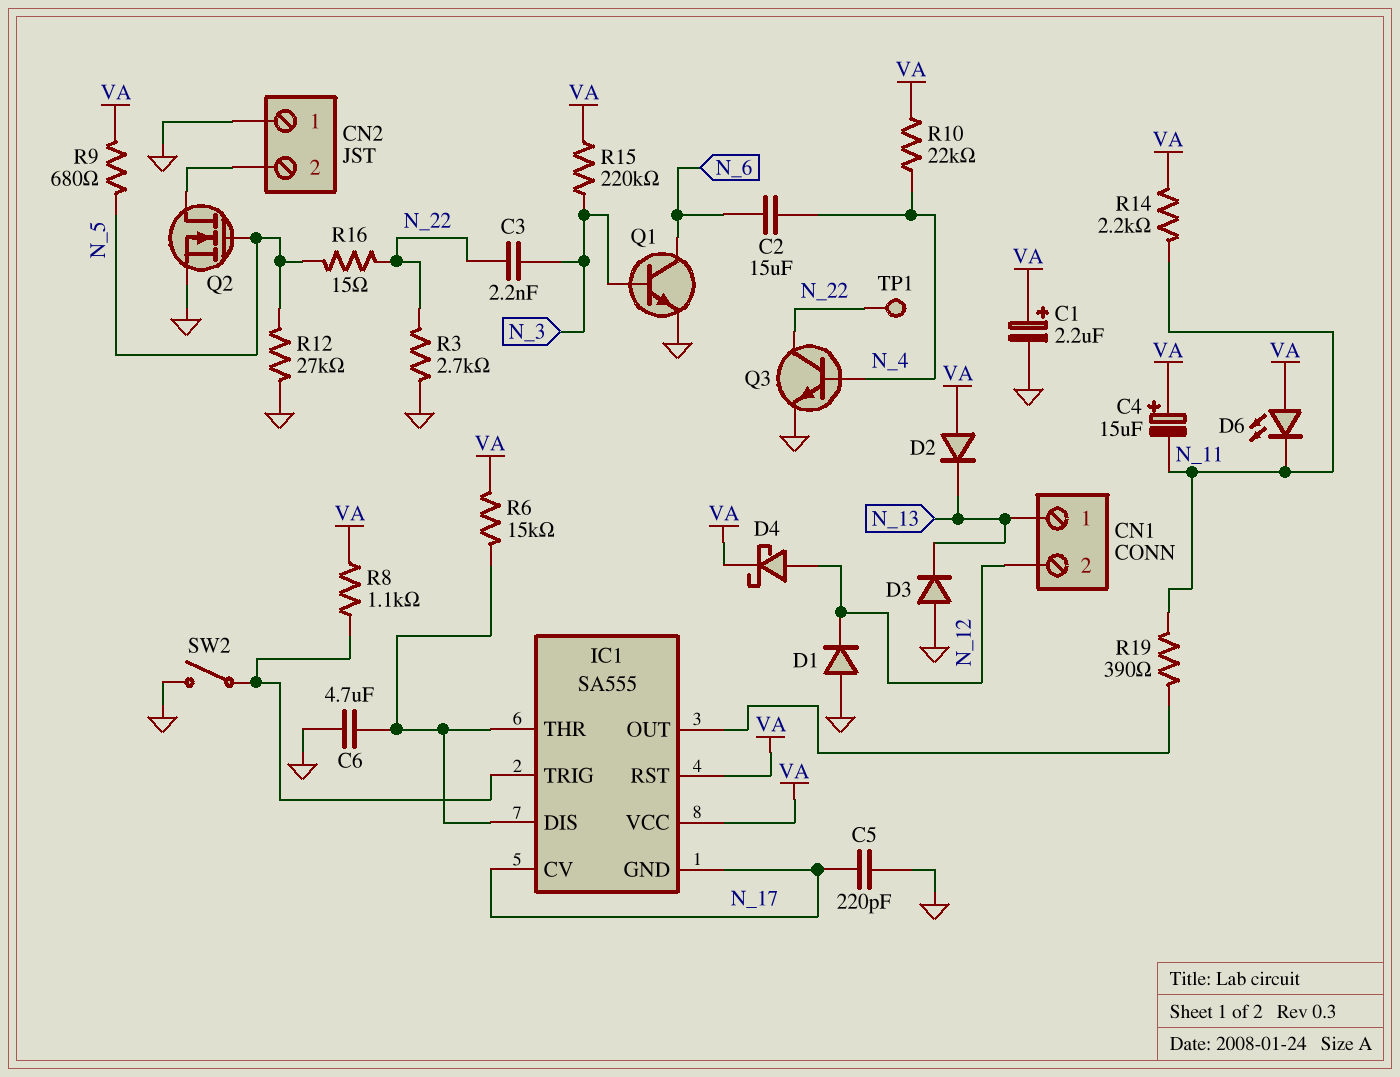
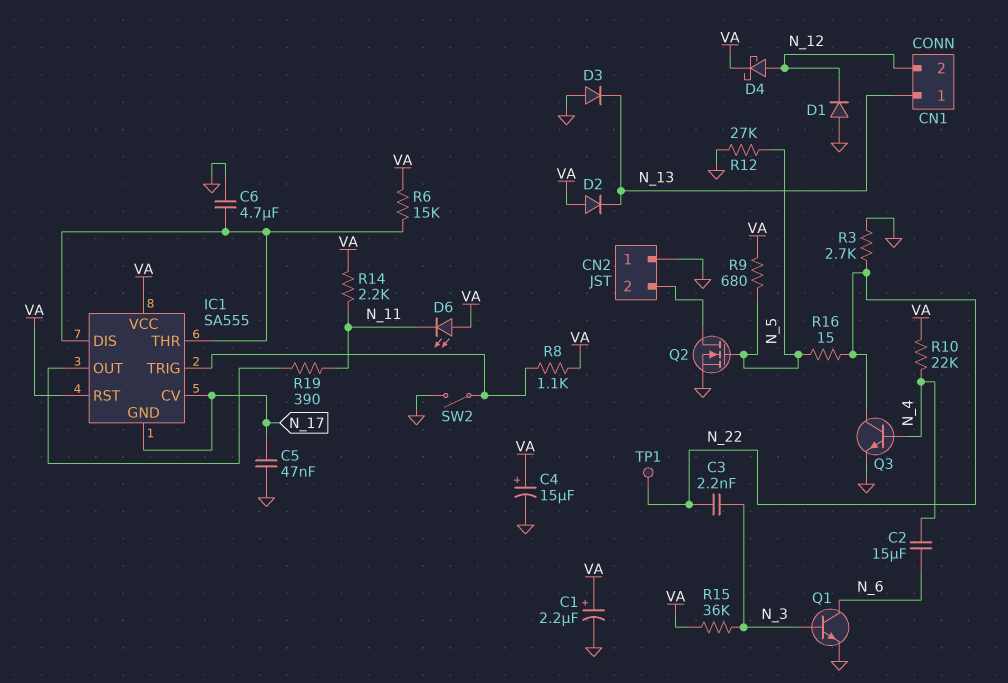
C4: 15uF (plus VA, minus N_11) -> 15uF (plus VA, minus GND)
C5: 220pF (GND, N_17) -> 47nF (GND, N_17)
R15: 220k (N_3, VA) -> 36k (N_3, VA)

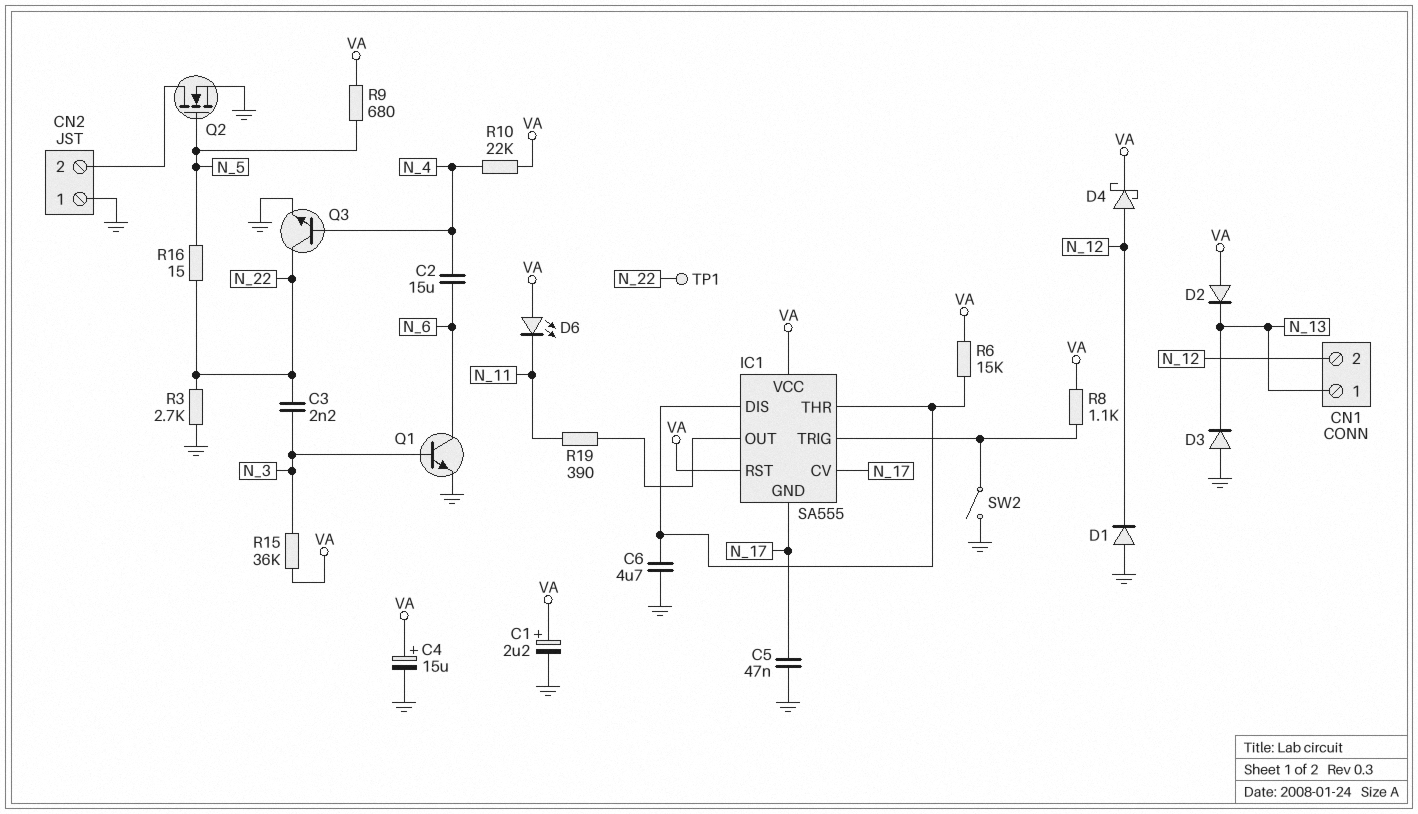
R12: 27k (GND, N_5) -> none
R14: 2.2k (N_11, VA) -> none

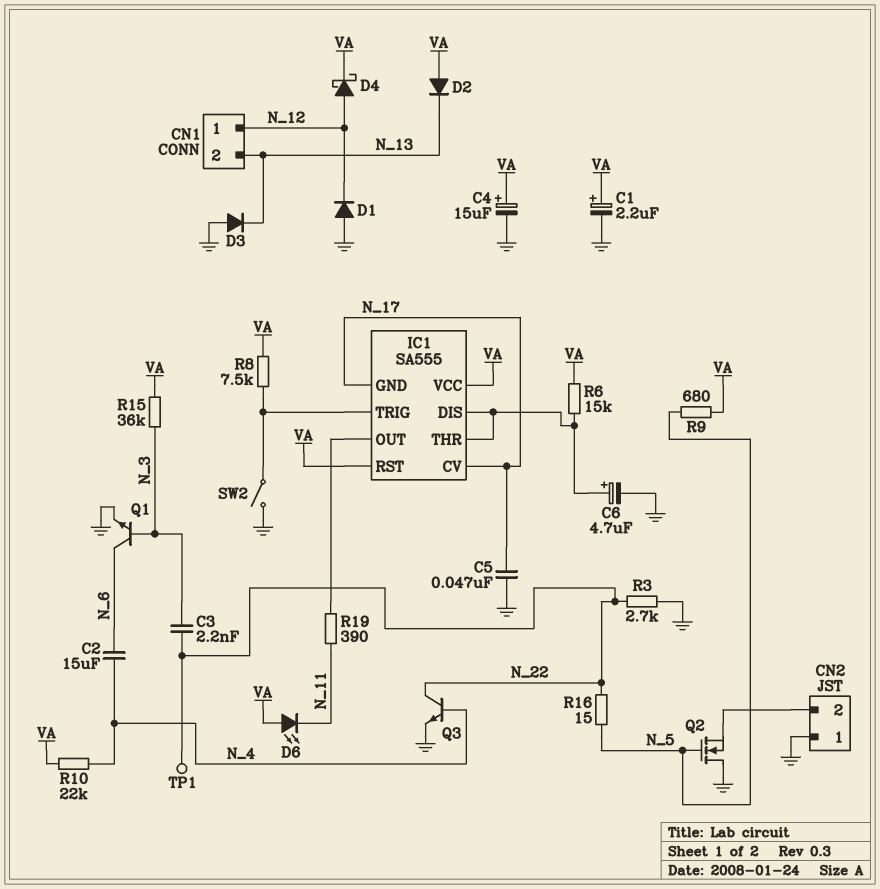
C6: 4.7uF (GND, IC1/DIS) -> 4.7uF (plus IC1/DIS, minus GND)
CN1 pin 1: N_13 -> N_12
CN1 pin 2: N_12 -> N_13
Q2: NMOS (G N_5, D CN2/2, S GND) -> NMOS (G N_5, D GND, S CN2/2)
R8: 1.1k (IC1/TRIG, VA) -> 7.5k (IC1/TRIG, VA)

